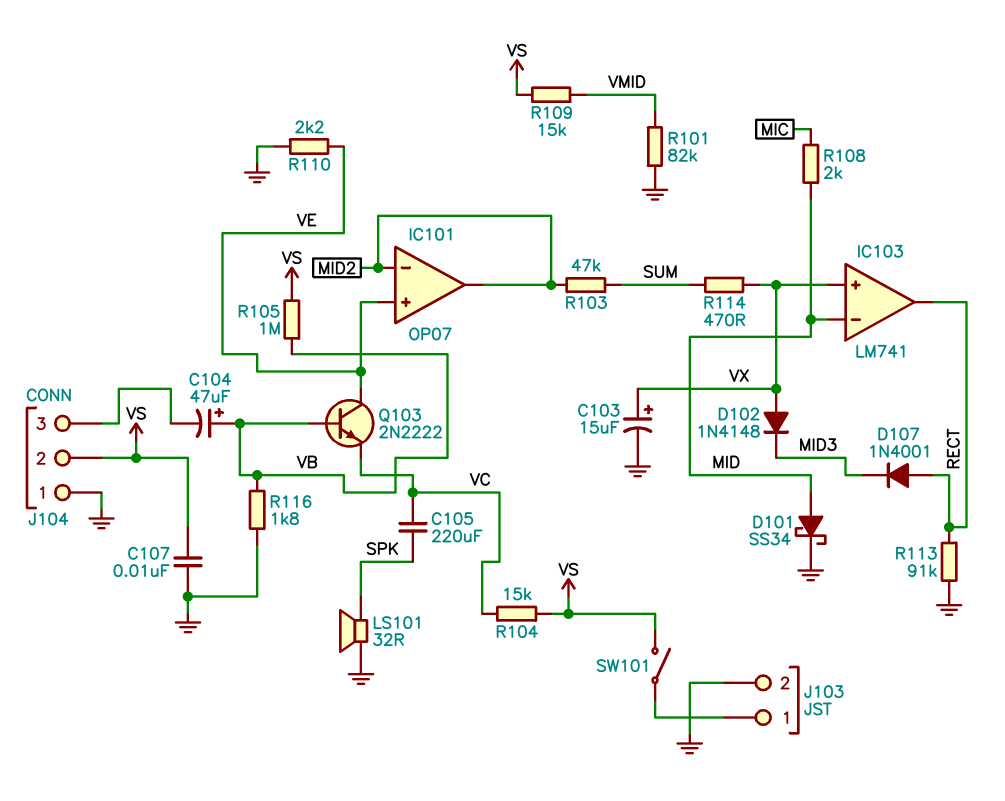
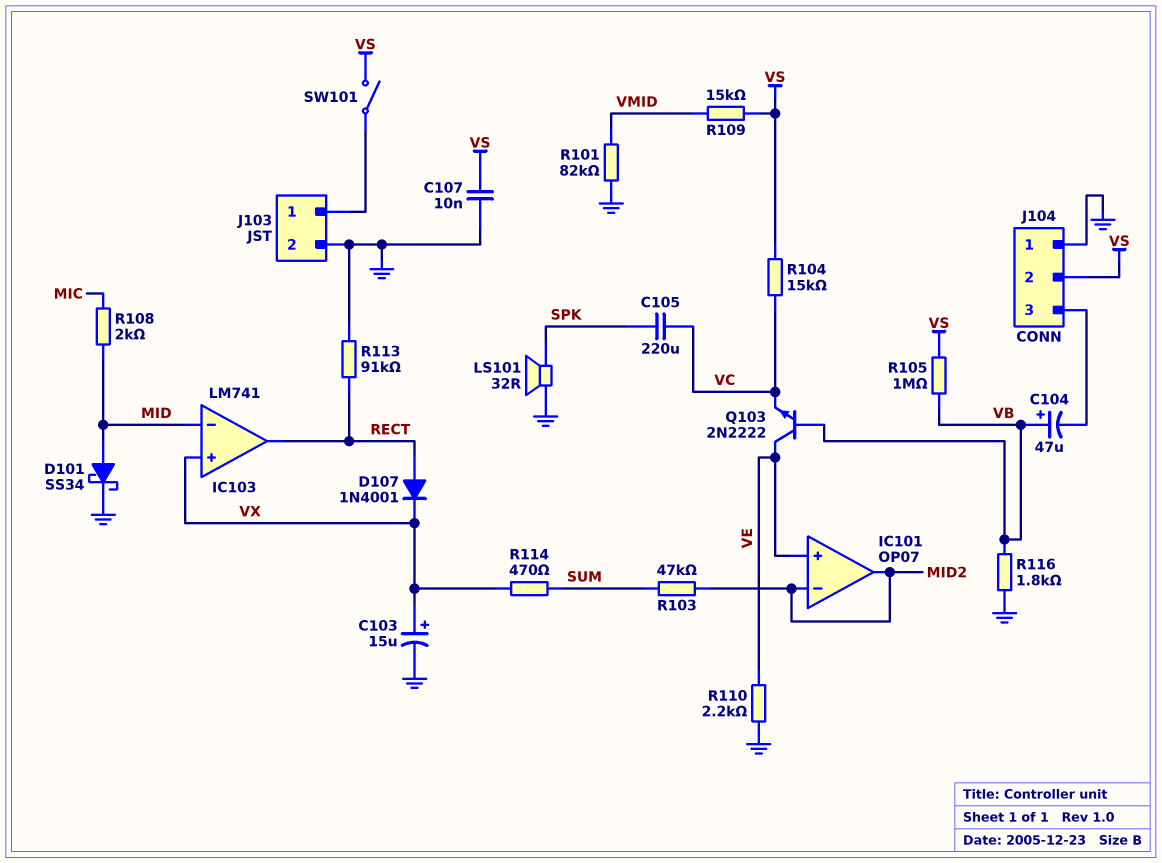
D102: diode 1N4148 (A VX, K MID3) -> none
D107: diode 1N4001 (A RECT, K MID3) -> diode 1N4001 (A RECT, K VX)

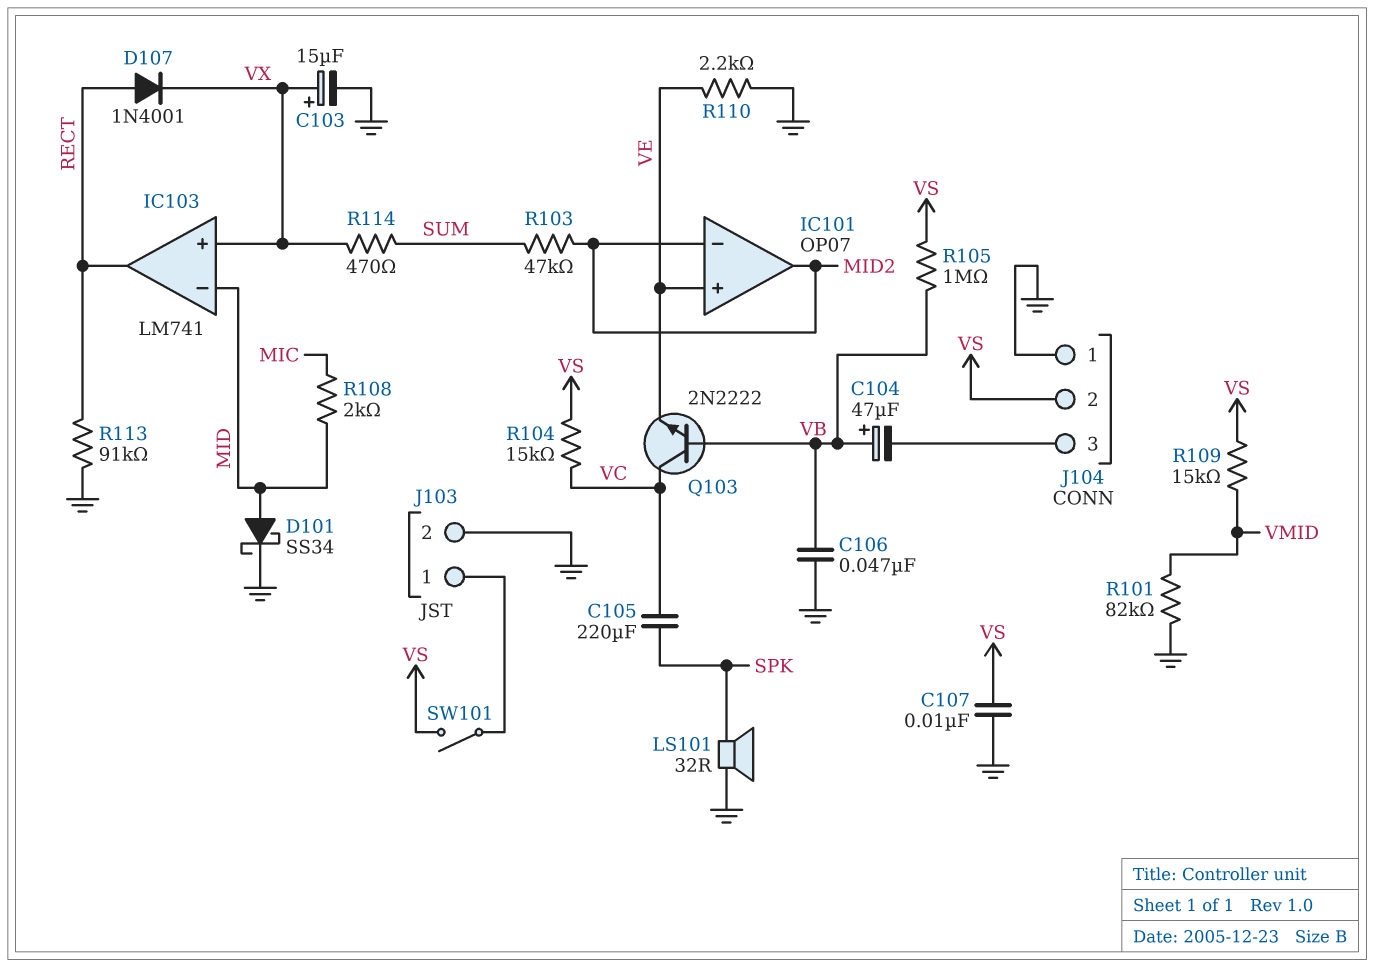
C106: none -> 47nF (GND, VB)
Q103: NPN 2N2222 (B VB, C VE, E VC) -> NPN 2N2222 (B VB, C VC, E VE)
R116: 1.8k (GND, VB) -> none

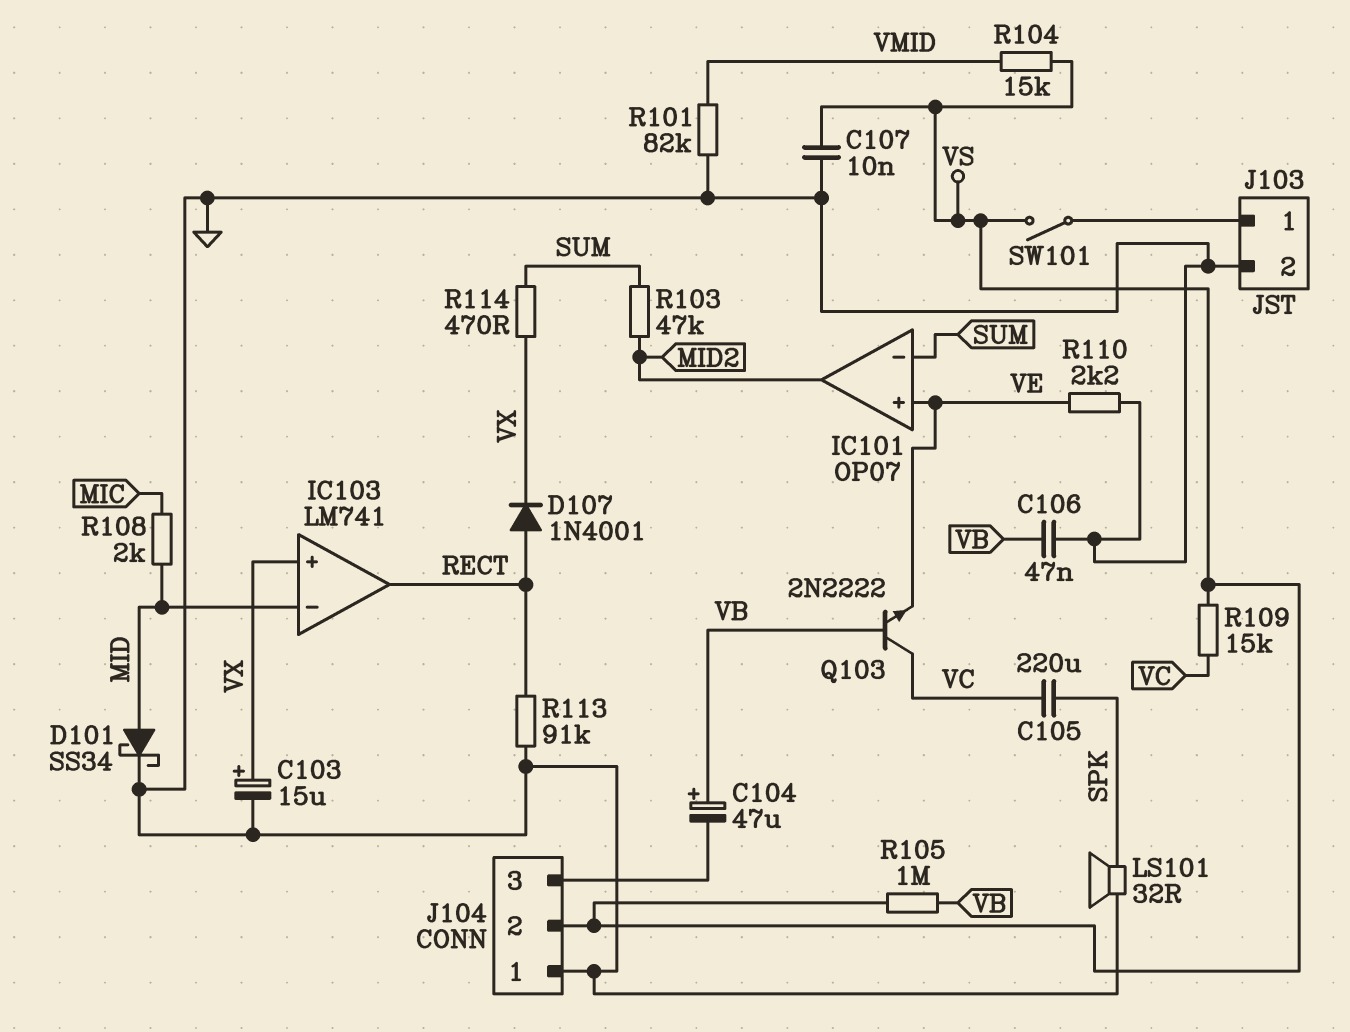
IC101 pin in-: MID2 -> SUM
R104: 15k (VC, VS) -> 15k (VMID, VS)
R109: 15k (VMID, VS) -> 15k (VC, VS)

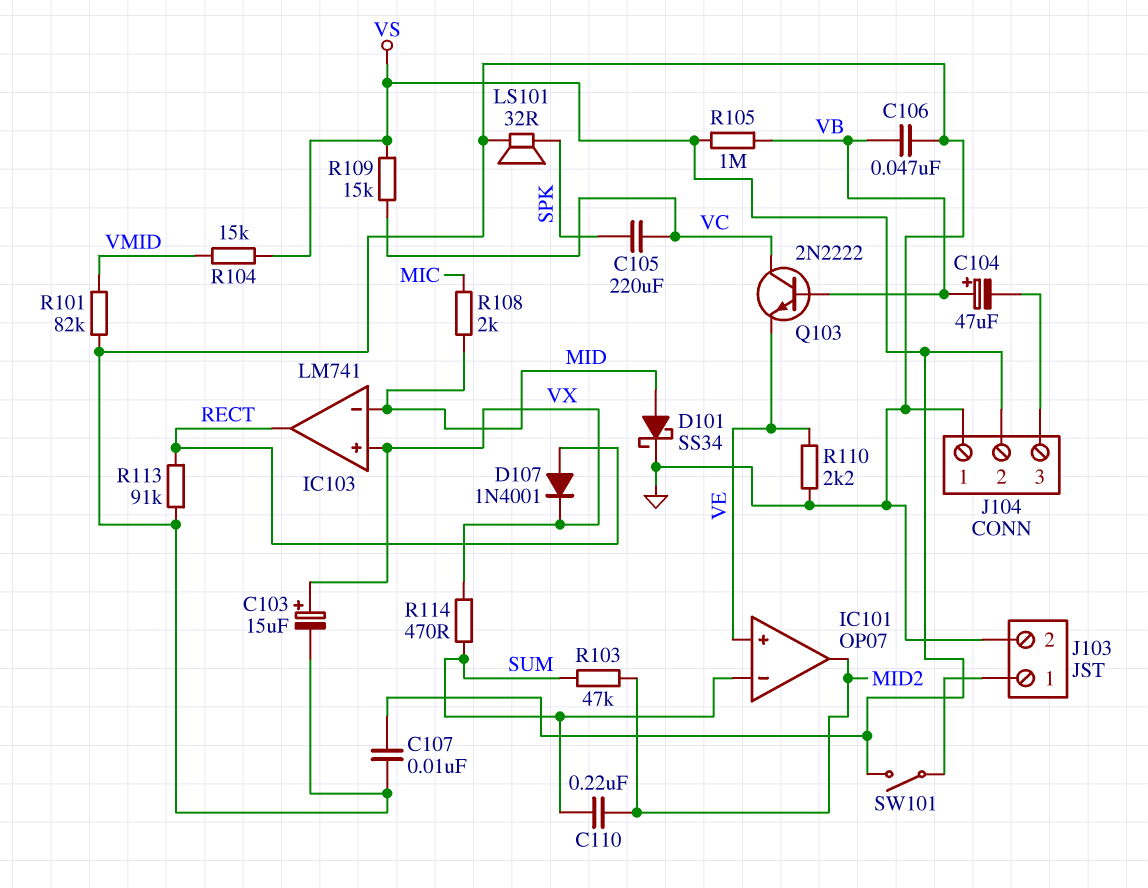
C110: none -> 220nF (MID2, SUM)

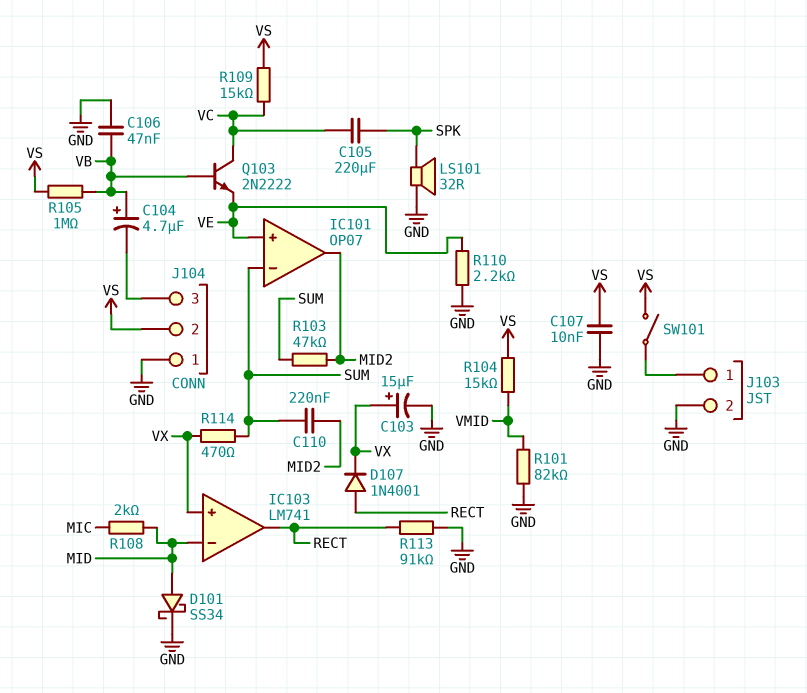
C104: 47uF (plus VB, minus J104/3) -> 4.7uF (plus VB, minus J104/3)

